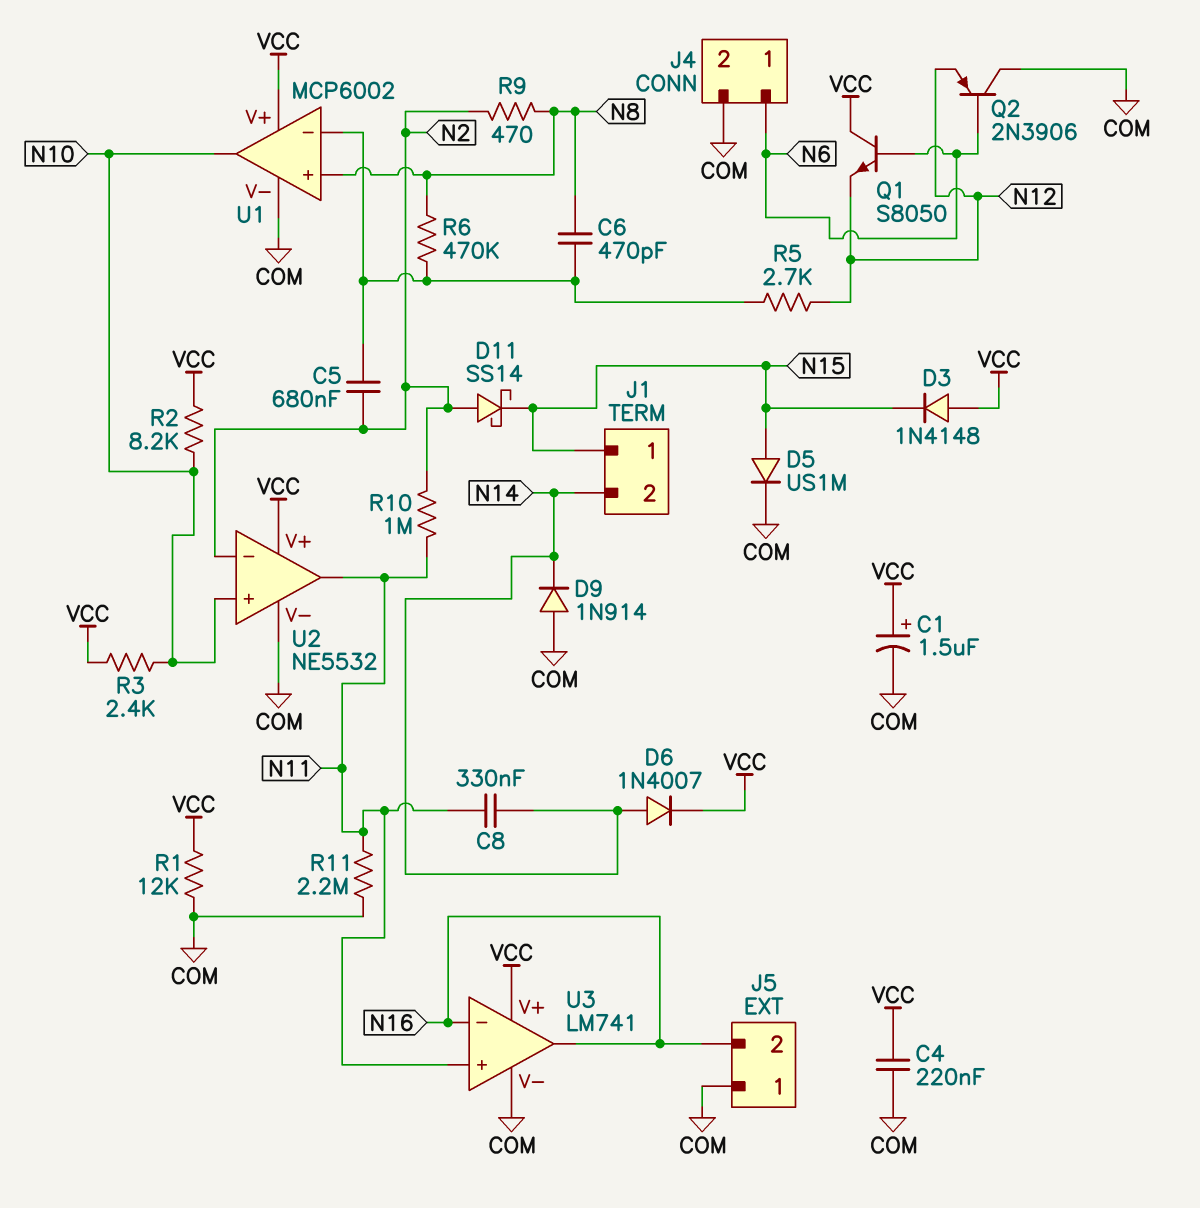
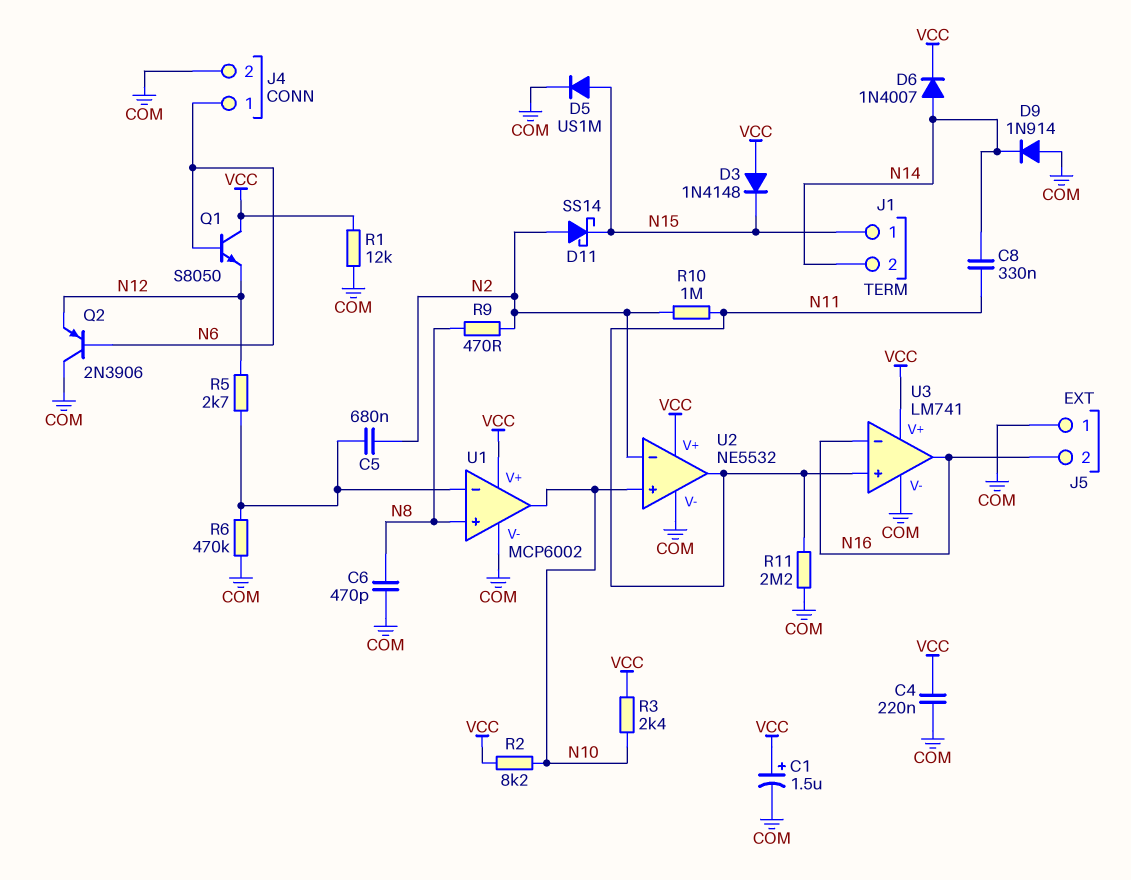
C6: 470pF (N8, U1/in-) -> 470pF (COM, N8)
R6: 470k (N8, U1/in-) -> 470k (COM, U1/in-)

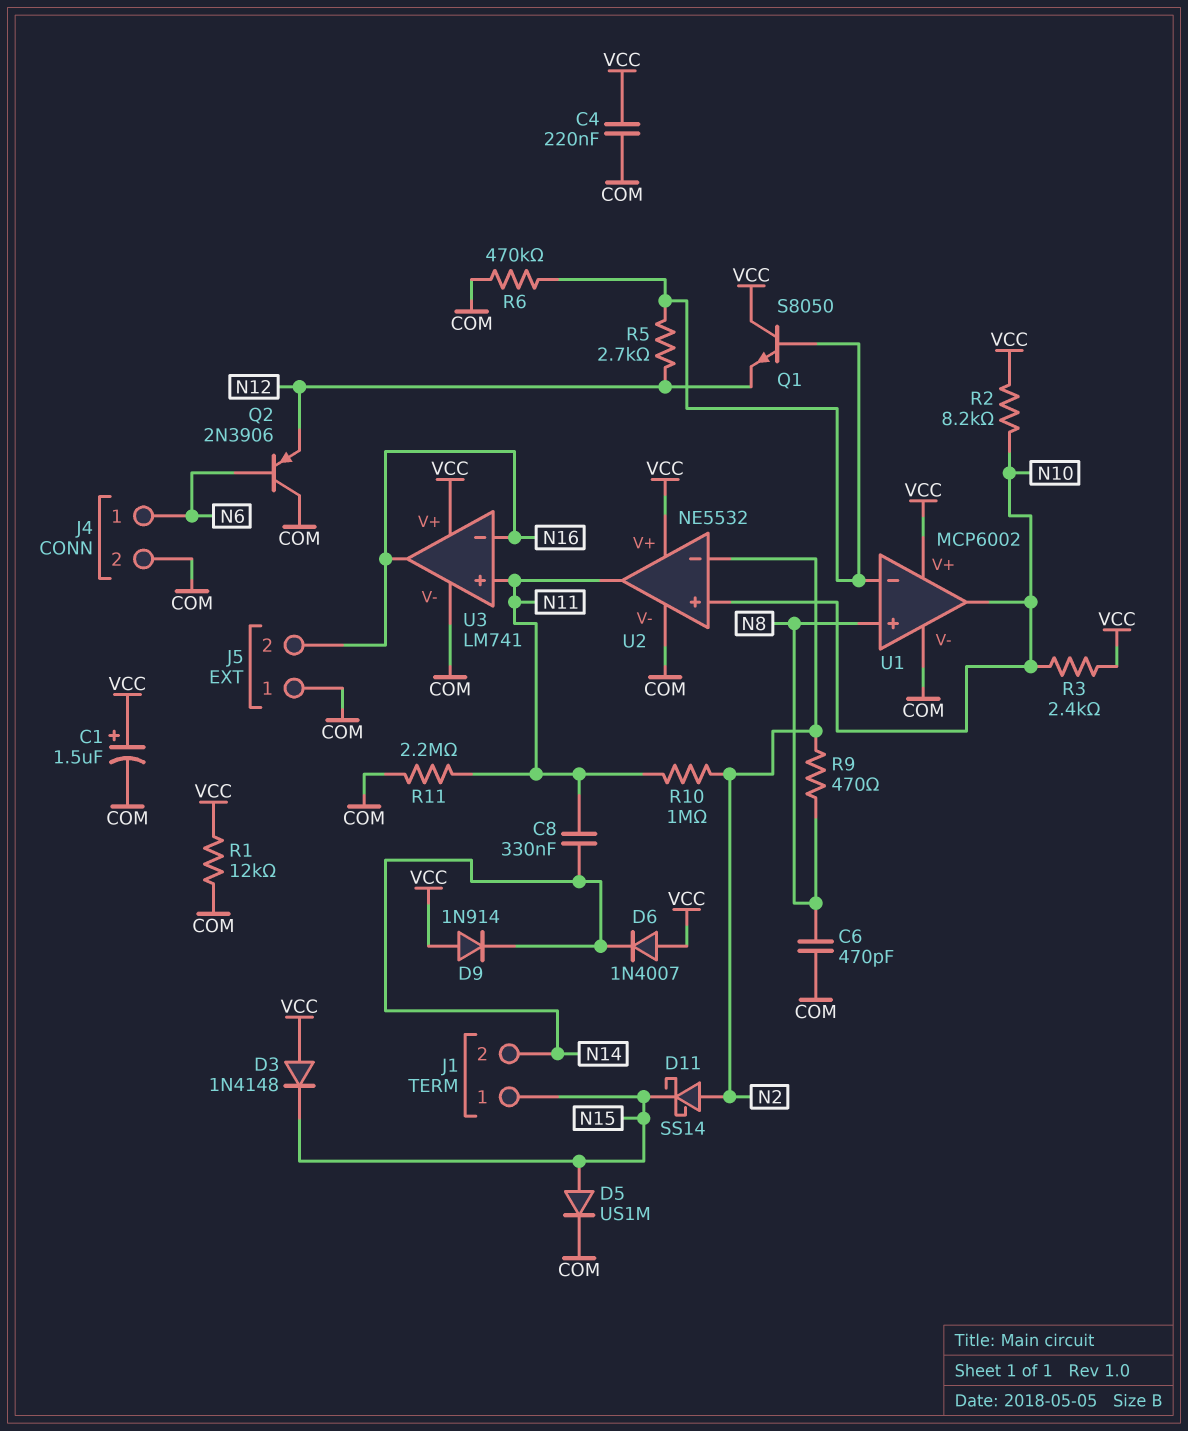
C5: 680nF (N2, U1/in-) -> none
D6: diode 1N4007 (A N14, K VCC) -> diode 1N4007 (A VCC, K N14)
D9: diode 1N914 (A COM, K N14) -> diode 1N914 (A VCC, K N14)
Q1: NPN S8050 (B N6, C VCC, E N12) -> NPN S8050 (B U1/in-, C VCC, E N12)

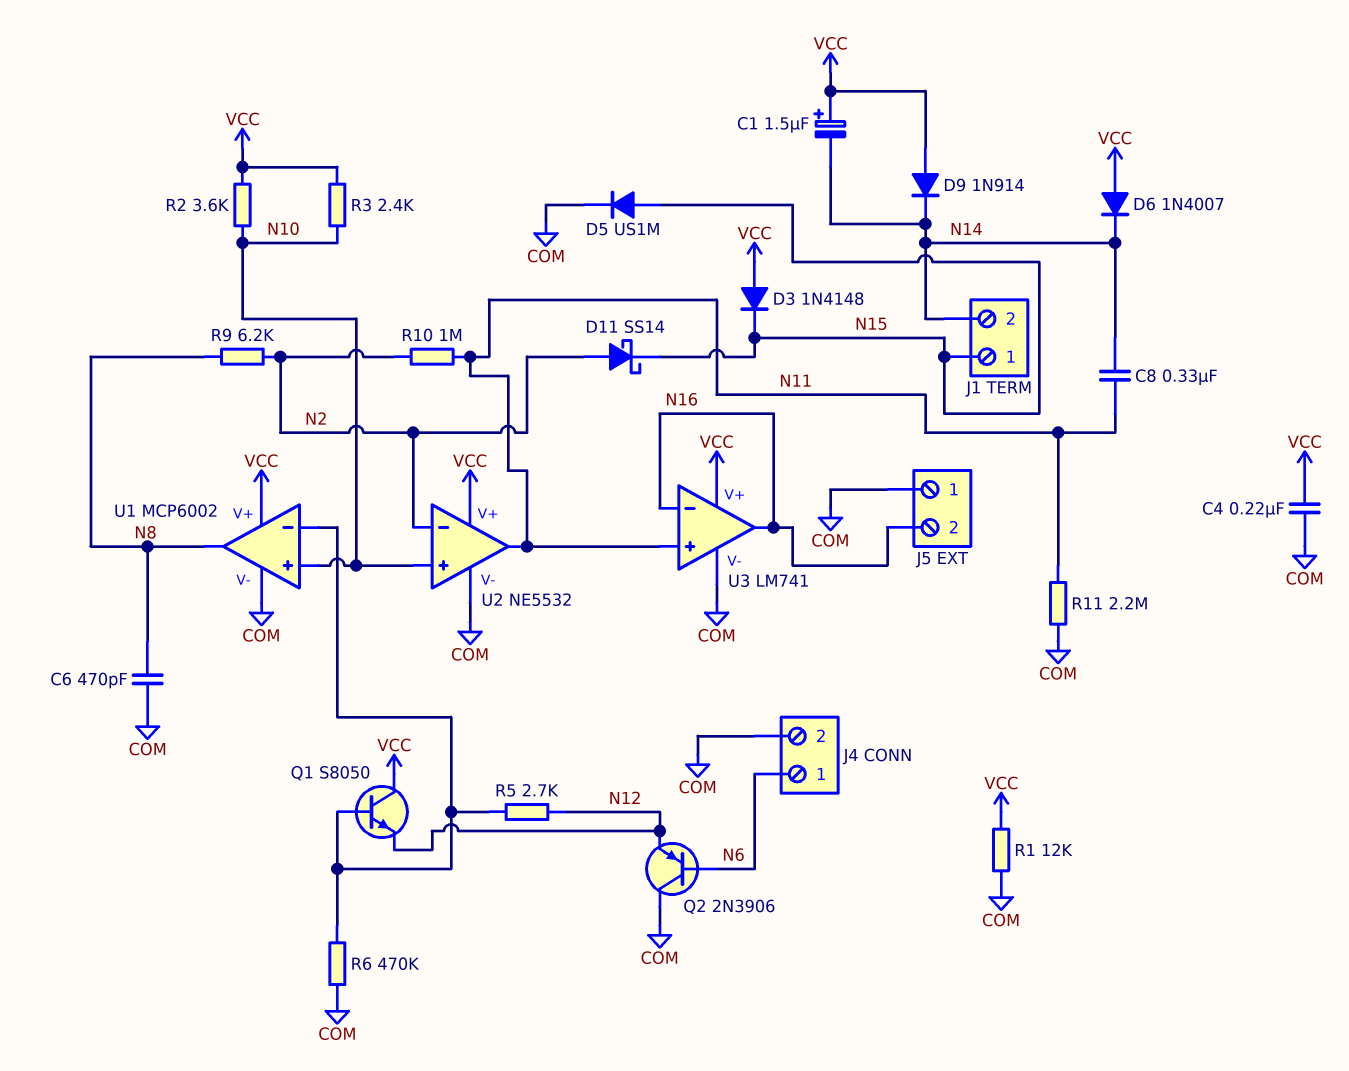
C1: 1.5uF (plus VCC, minus COM) -> 1.5uF (plus VCC, minus N14)
R2: 8.2k (N10, VCC) -> 3.6k (N10, VCC)
R9: 470 (N2, N8) -> 6.2k (N2, N8)
U1 pin in+: N8 -> N10
U1 pin out: N10 -> N8

